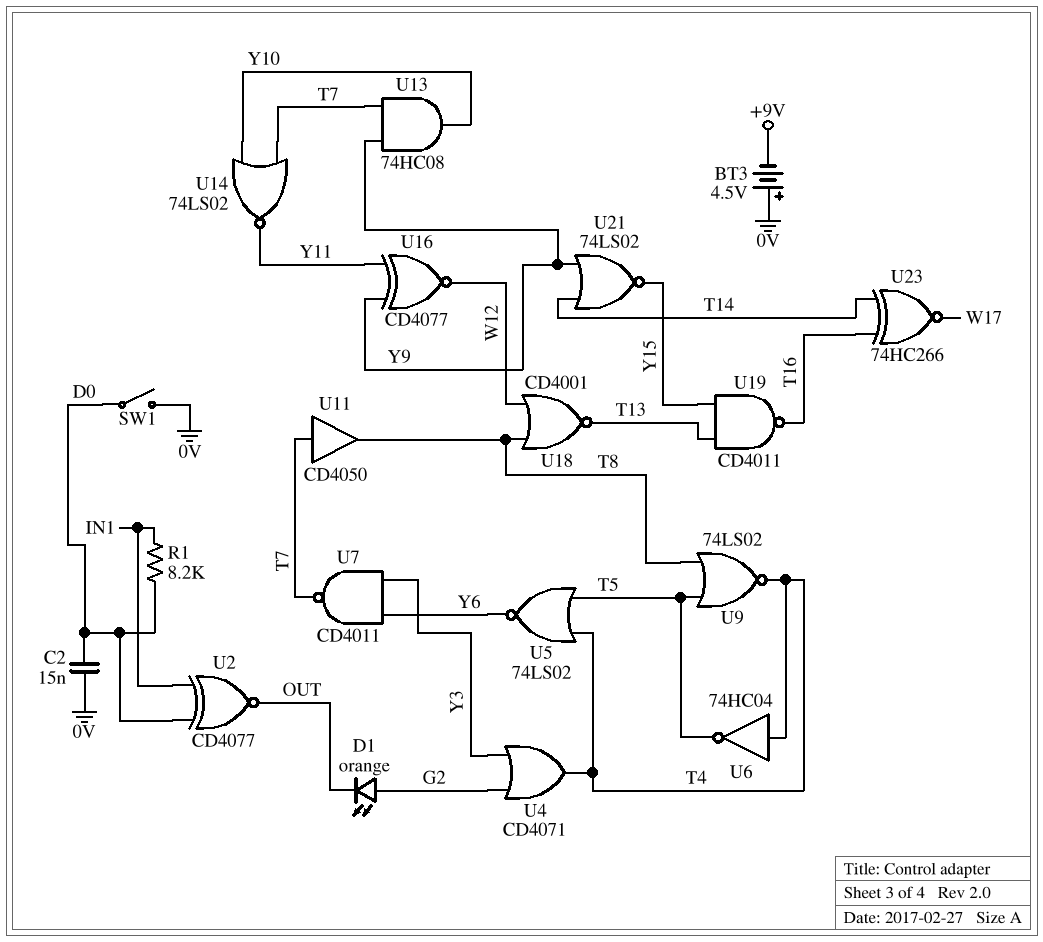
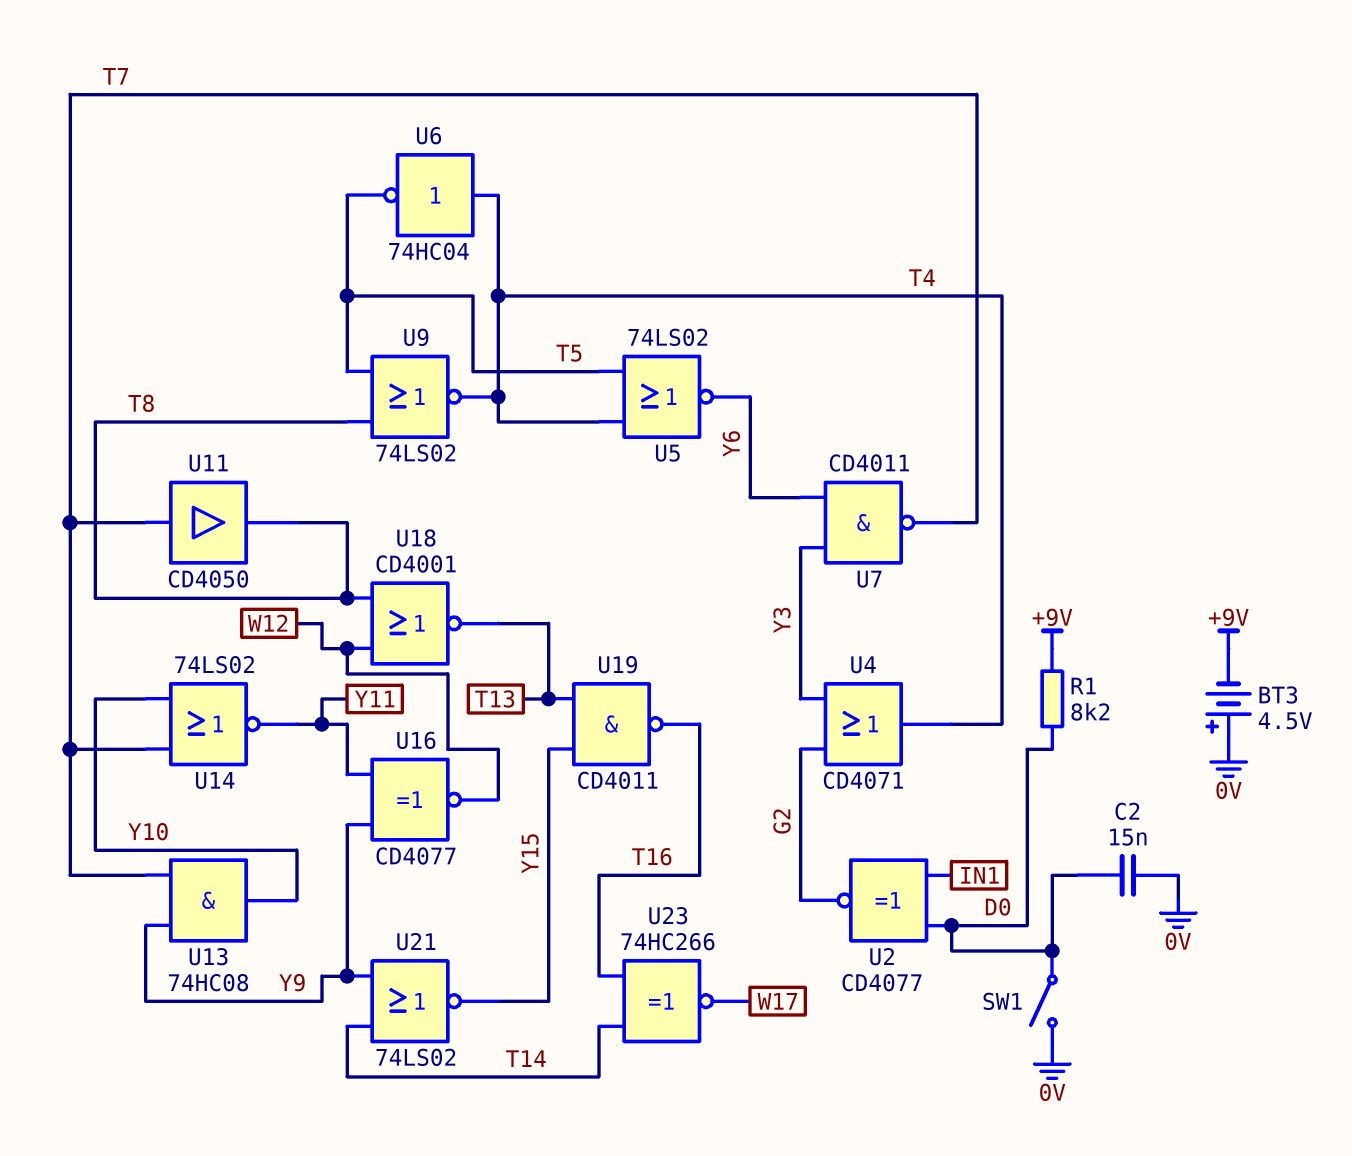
D1: LED orange (A G2, K OUT) -> none
R1: 8.2k (D0, IN1) -> 8.2k (+9V, D0)
U2: XNOR CD4077 (in D0, in IN1, out OUT) -> XNOR CD4077 (in D0, in IN1, out G2)

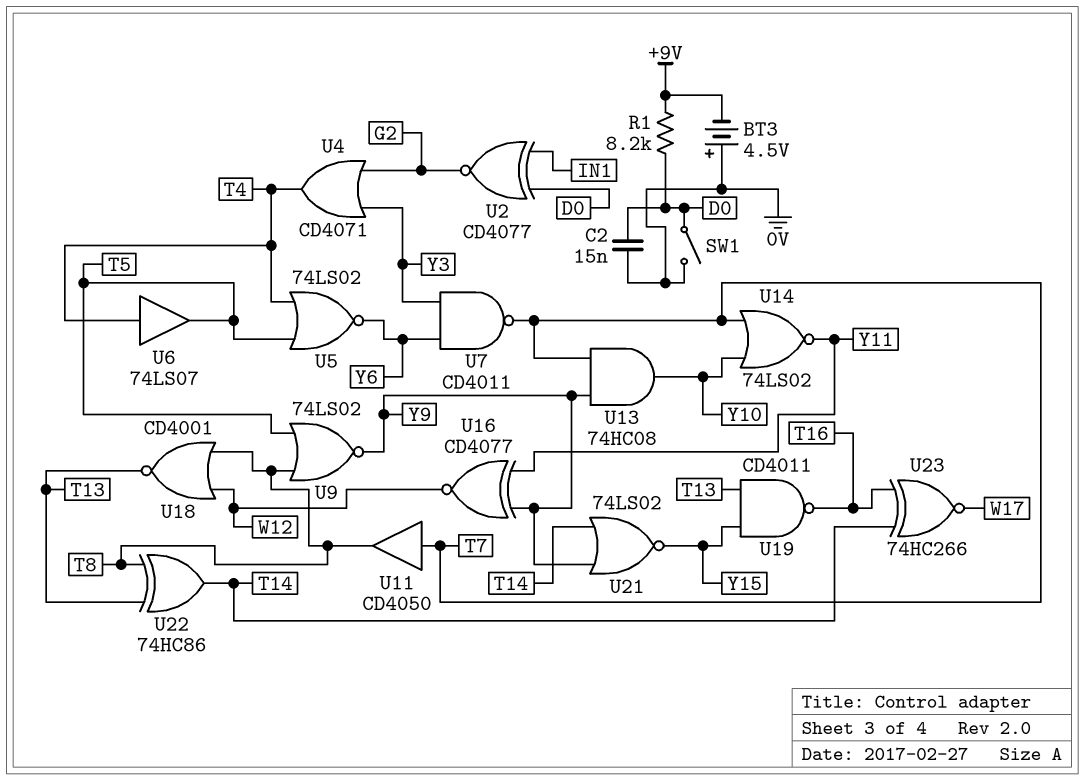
U6: NOT 74HC04 (in T4, out T5) -> buffer 74LS07 (in T4, out T5)
U9: NOR 74LS02 (in T5, in T8, out T4) -> NOR 74LS02 (in T5, in T8, out Y9)
U22: none -> XOR 74HC86 (in T8, in T13, out T14)

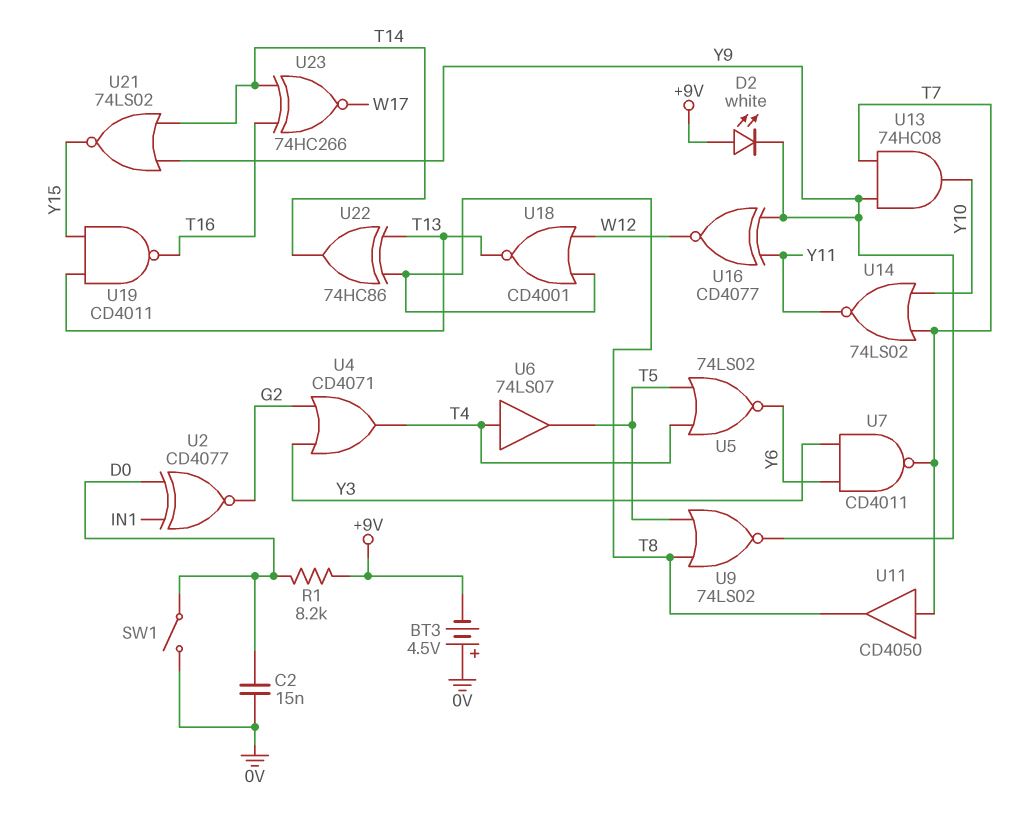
D2: none -> LED white (A +9V, K Y9)

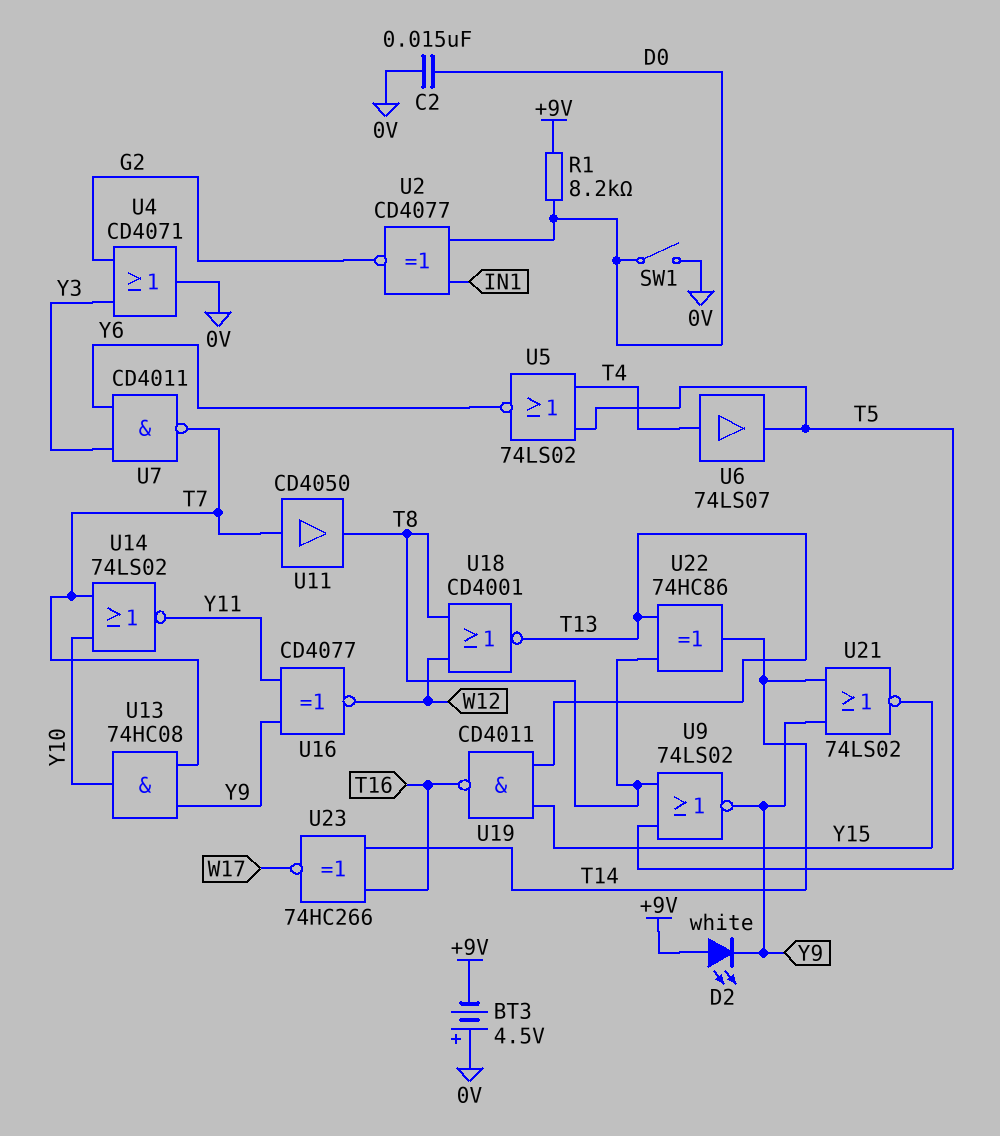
U4: OR CD4071 (in G2, in Y3, out T4) -> OR CD4071 (in G2, in Y3, out 0V)

